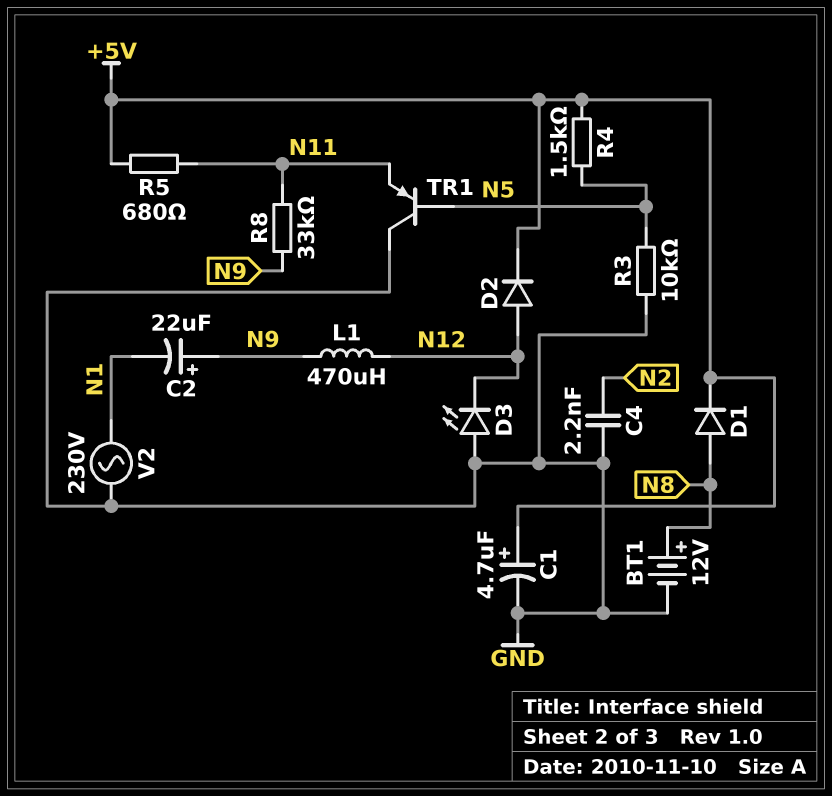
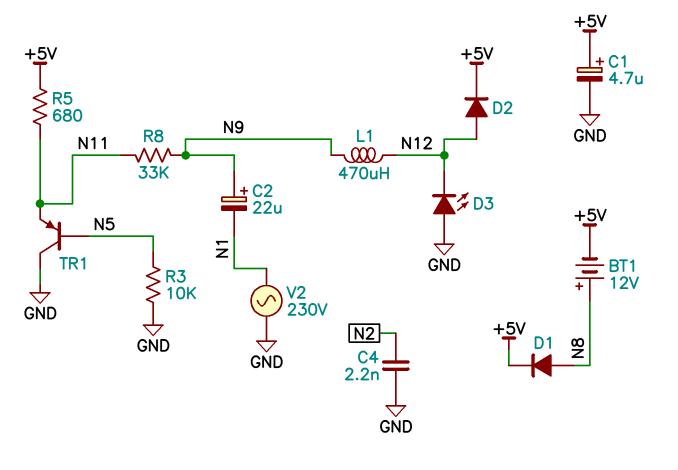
BT1: 12V (plus N8, minus GND) -> 12V (plus N8, minus +5V)
R4: 1.5k (+5V, N5) -> none

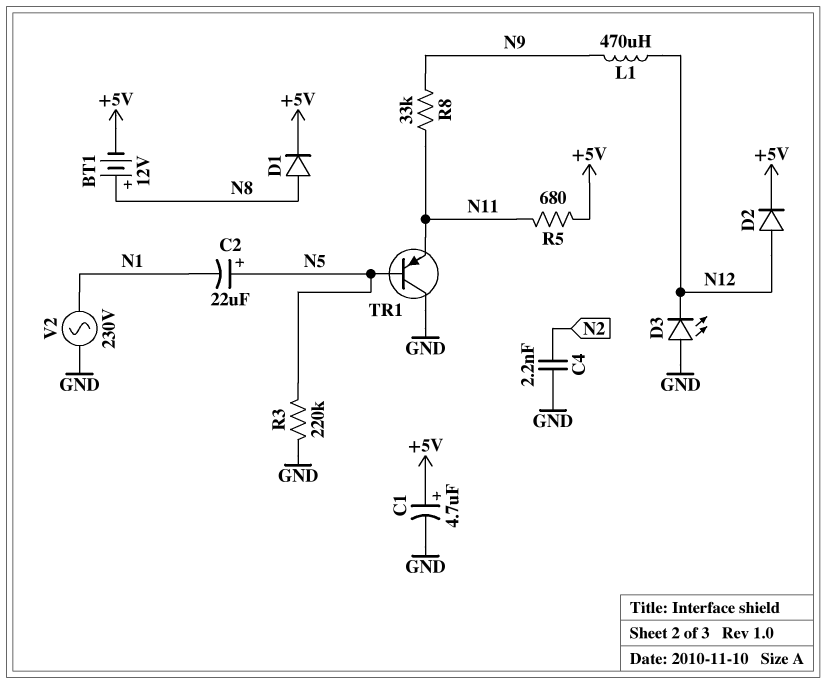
C2: 22uF (plus N9, minus N1) -> 22uF (plus N5, minus N1)
R3: 10k (GND, N5) -> 220k (GND, N5)

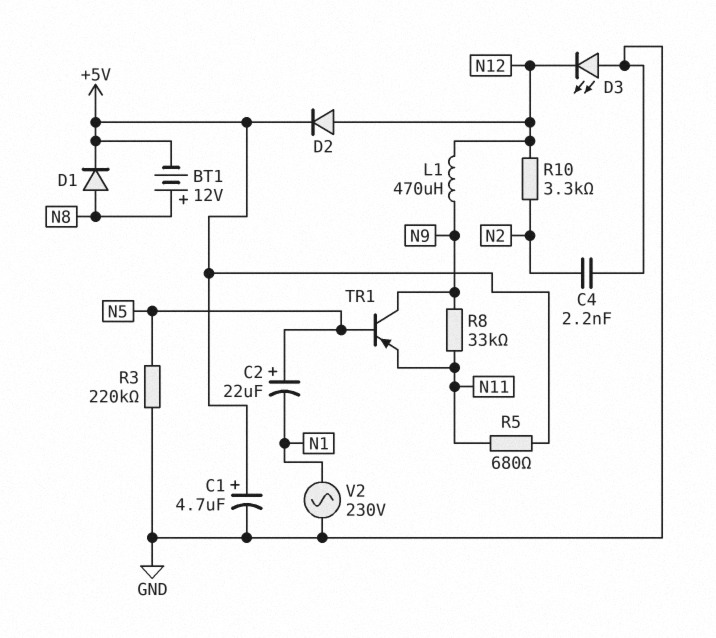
R10: none -> 3.3k (N2, N12)
TR1: PNP (B N5, C GND, E N11) -> PNP (B N5, C N9, E N11)

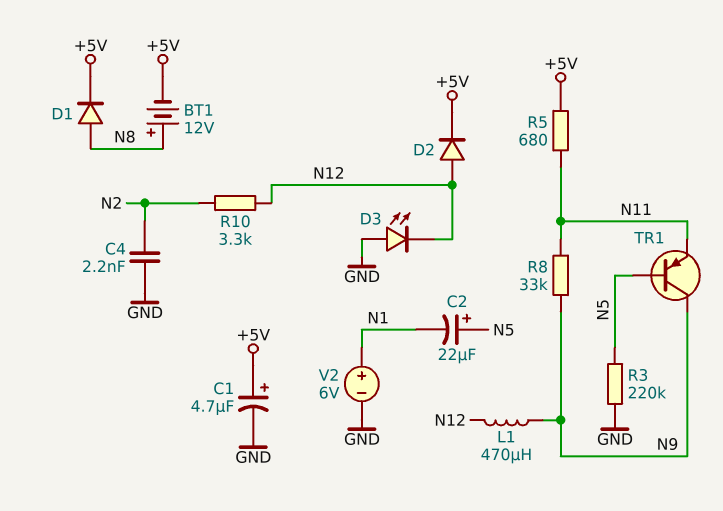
V2: AC 230V (GND, N1) -> 6V (plus N1, minus GND)

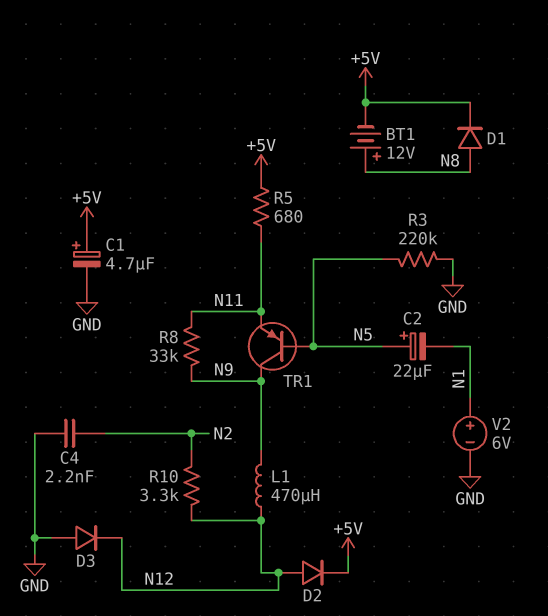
D3: LED (A GND, K N12) -> diode (A GND, K N12)

